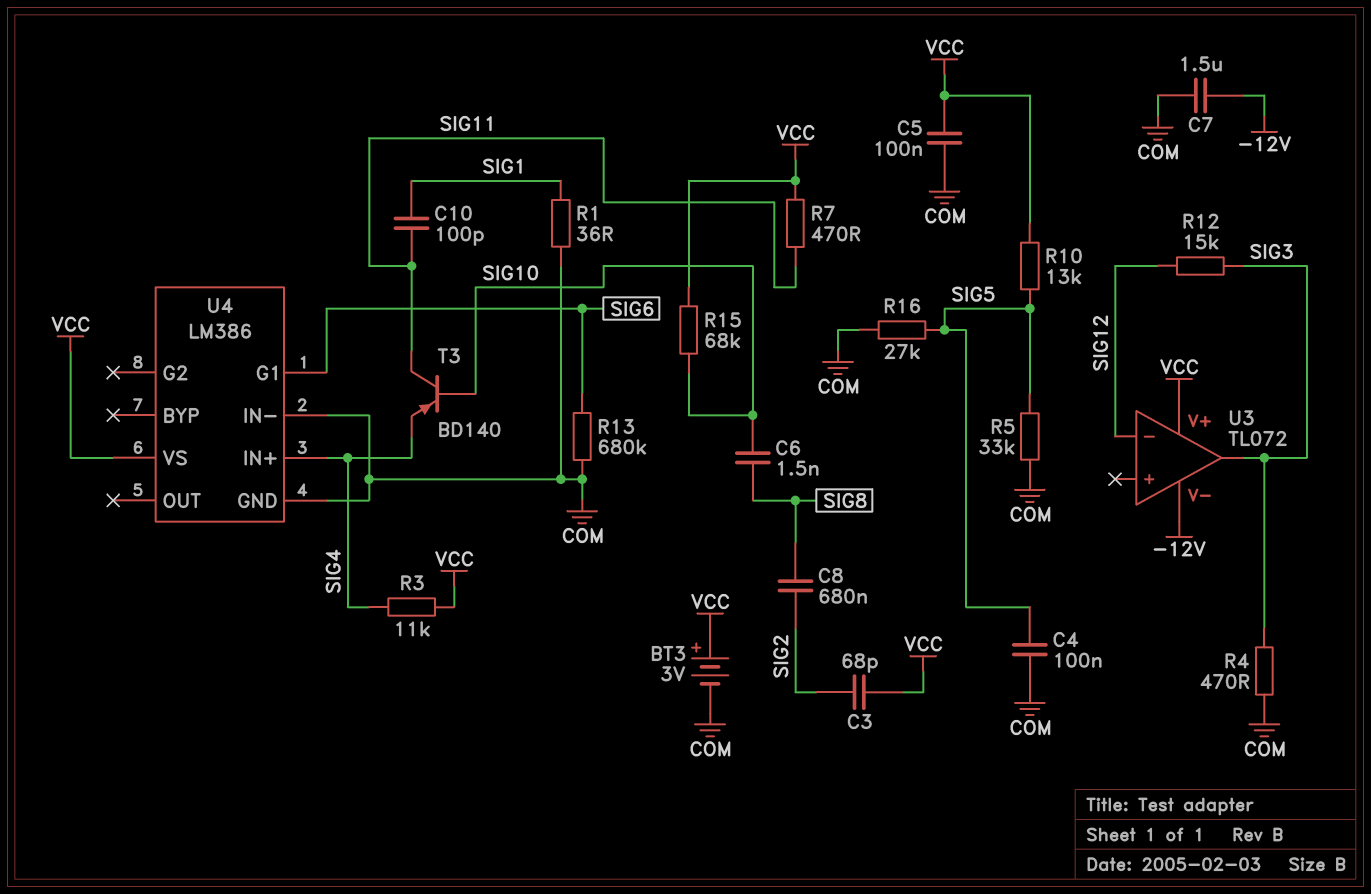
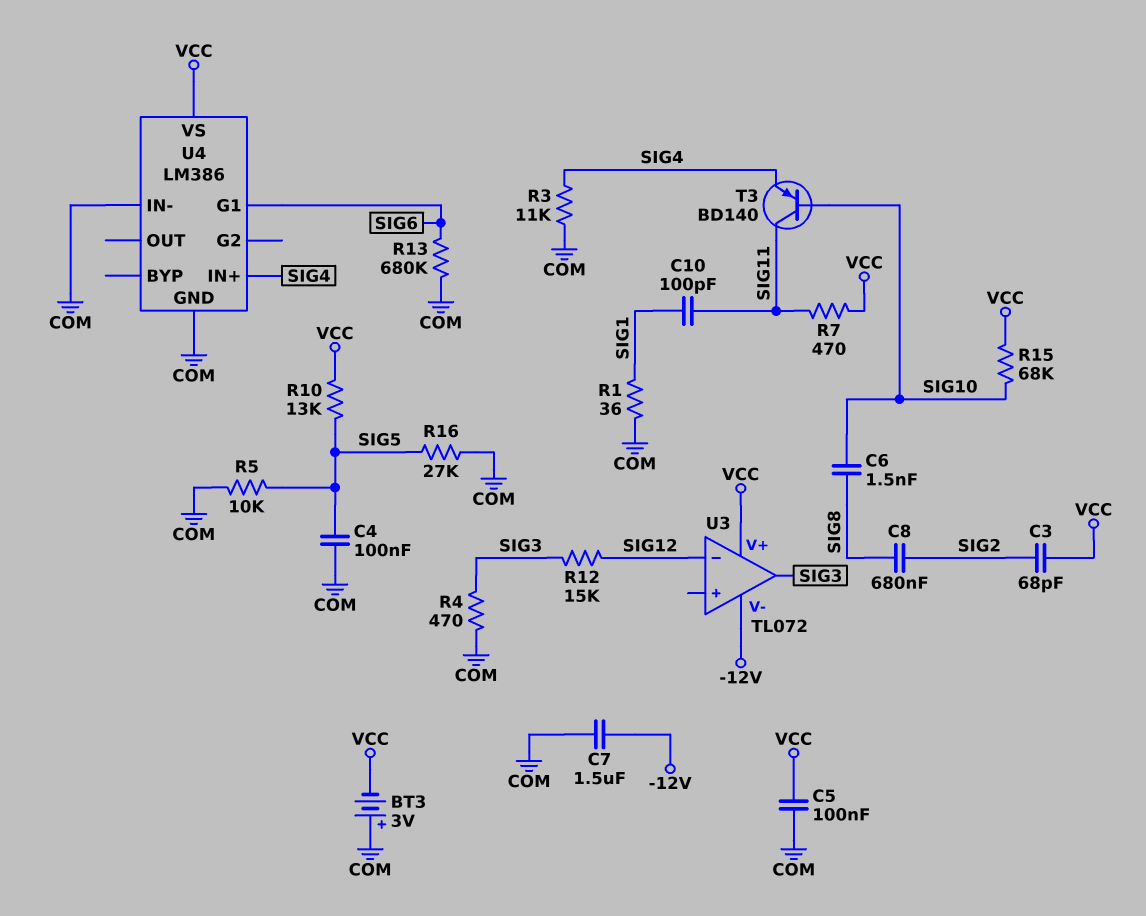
BT3: 3V (plus VCC, minus COM) -> 3V (plus COM, minus VCC)
R3: 11k (SIG4, VCC) -> 11k (COM, SIG4)
R5: 33k (COM, SIG5) -> 10k (COM, SIG5)

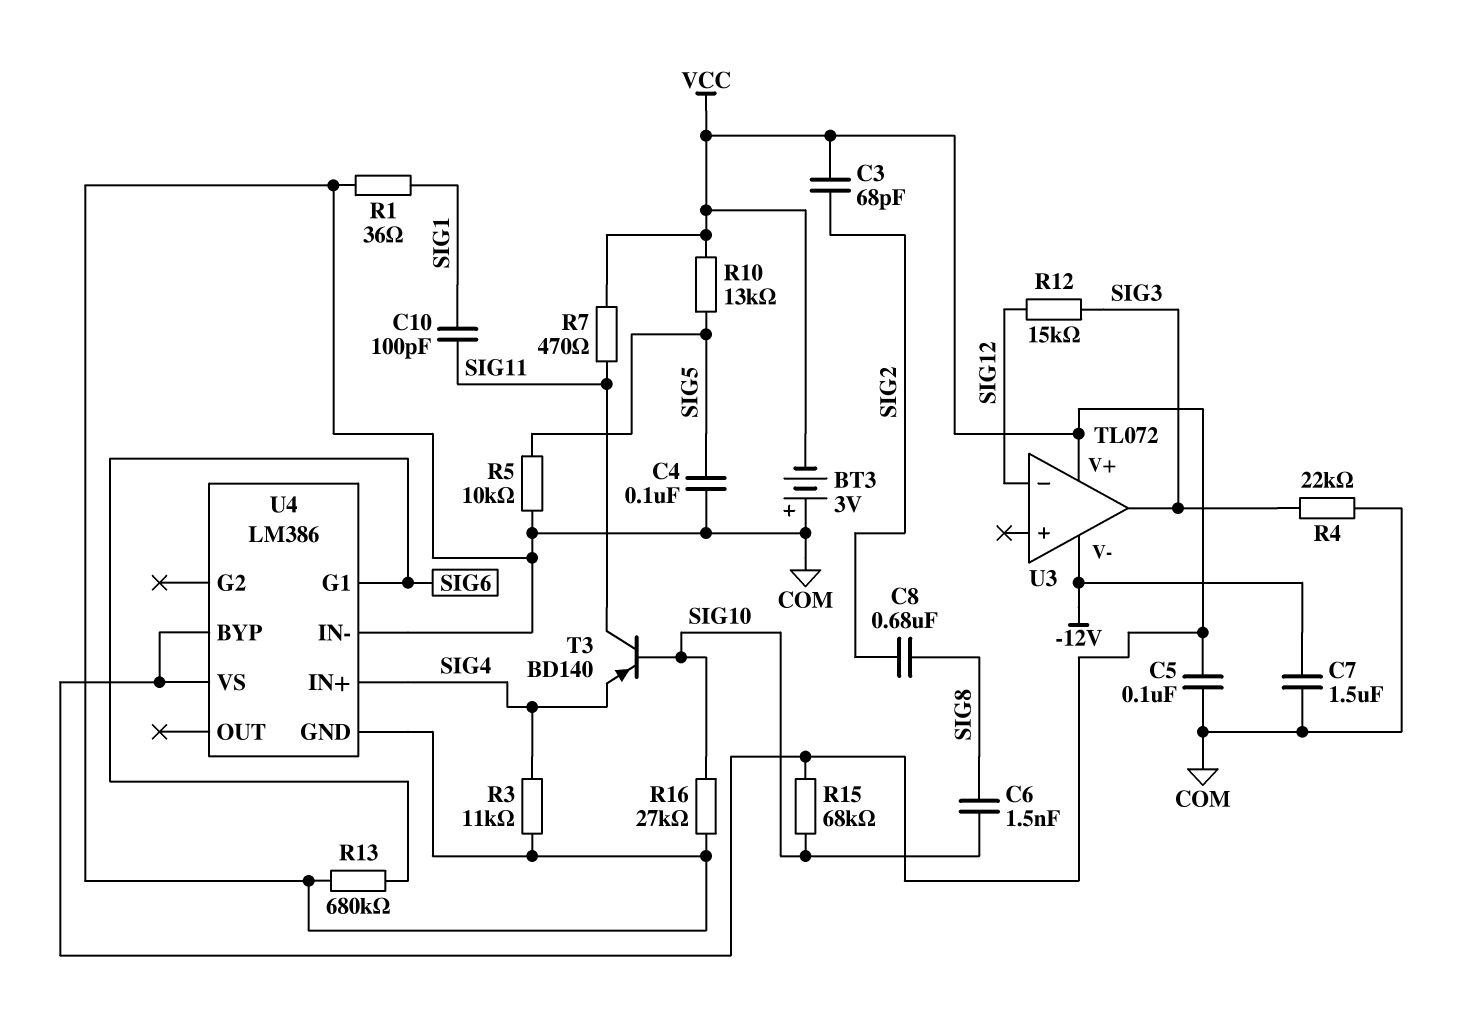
R4: 470 (COM, SIG3) -> 22k (COM, SIG3)
R16: 27k (COM, SIG5) -> 27k (COM, SIG10)
U4 pin BYP: none -> VCC

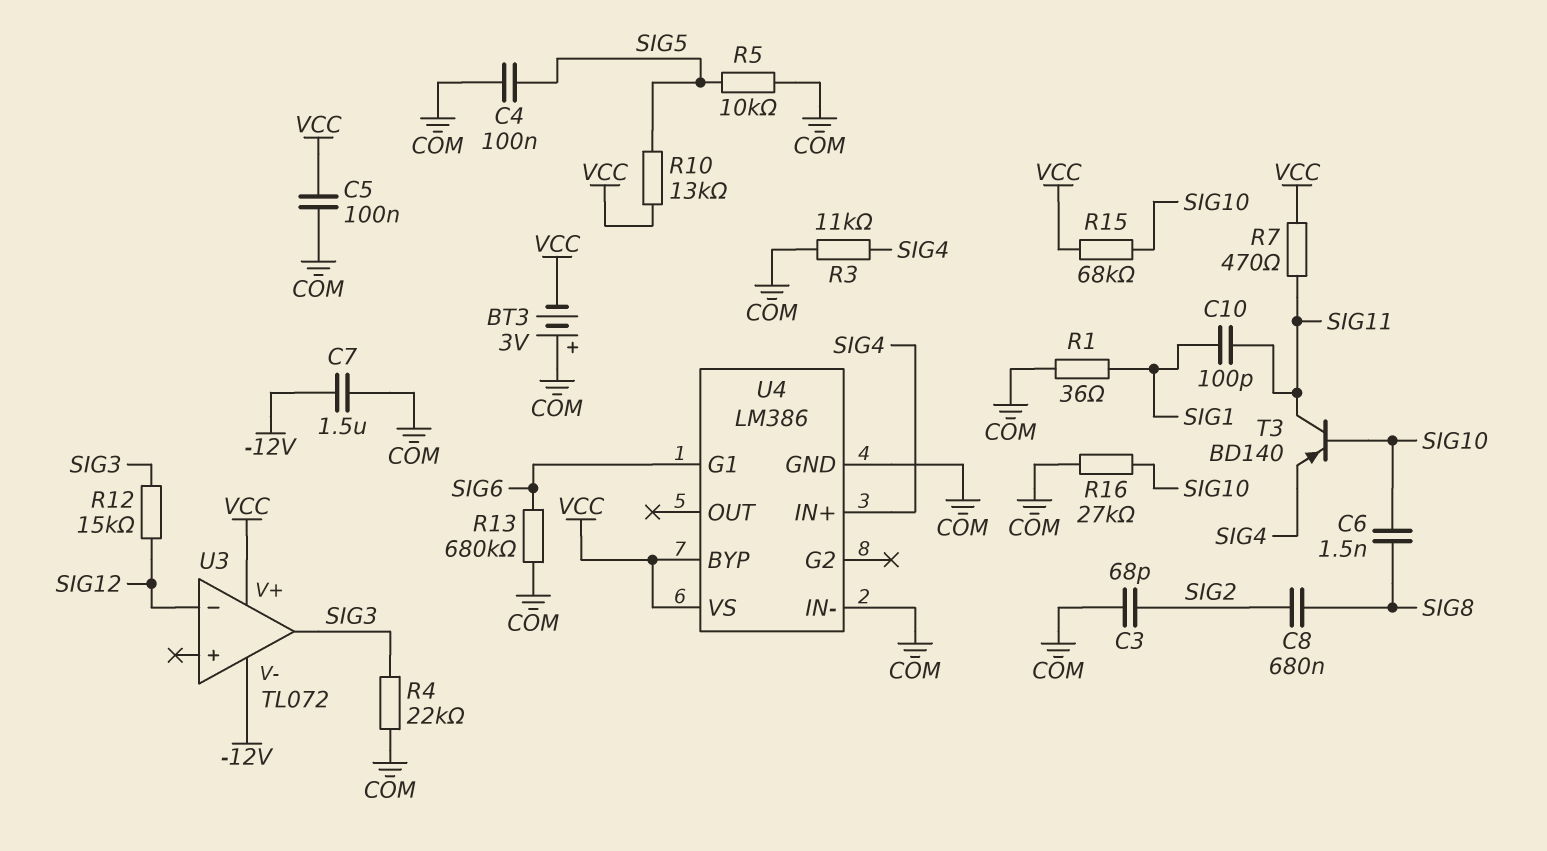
C3: 68pF (SIG2, VCC) -> 68pF (COM, SIG2)

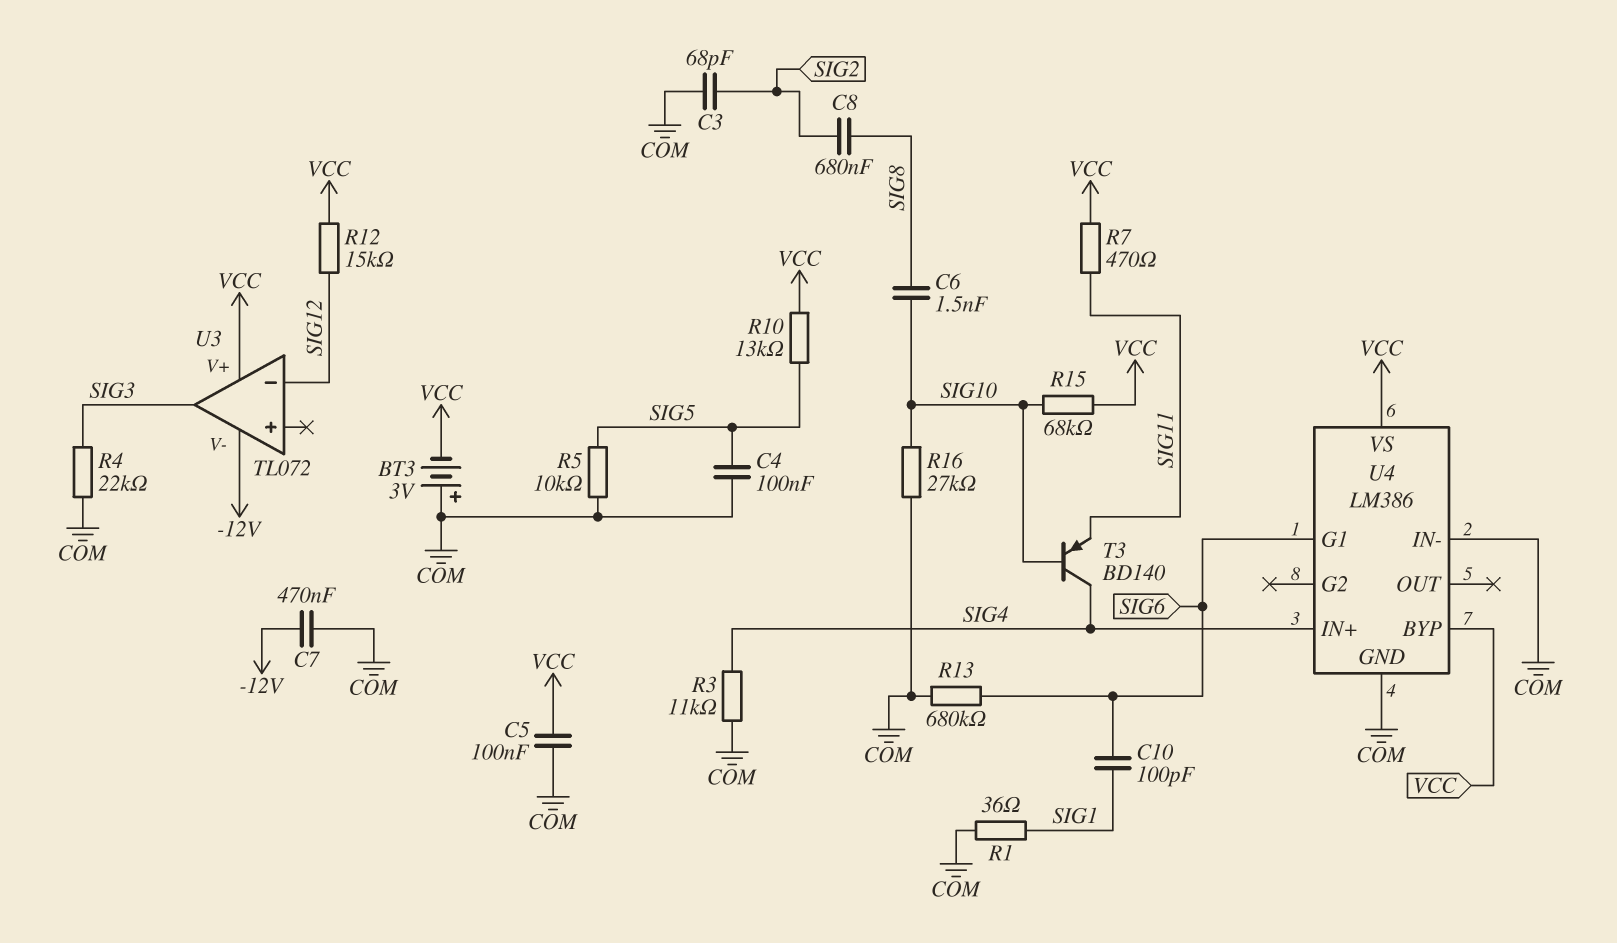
C7: 1.5uF (-12V, COM) -> 470nF (-12V, COM)
C10: 100pF (SIG1, SIG11) -> 100pF (SIG1, SIG6)
R12: 15k (SIG3, SIG12) -> 15k (SIG12, VCC)
T3: PNP BD140 (B SIG10, C SIG11, E SIG4) -> PNP BD140 (B SIG10, C SIG4, E SIG11)

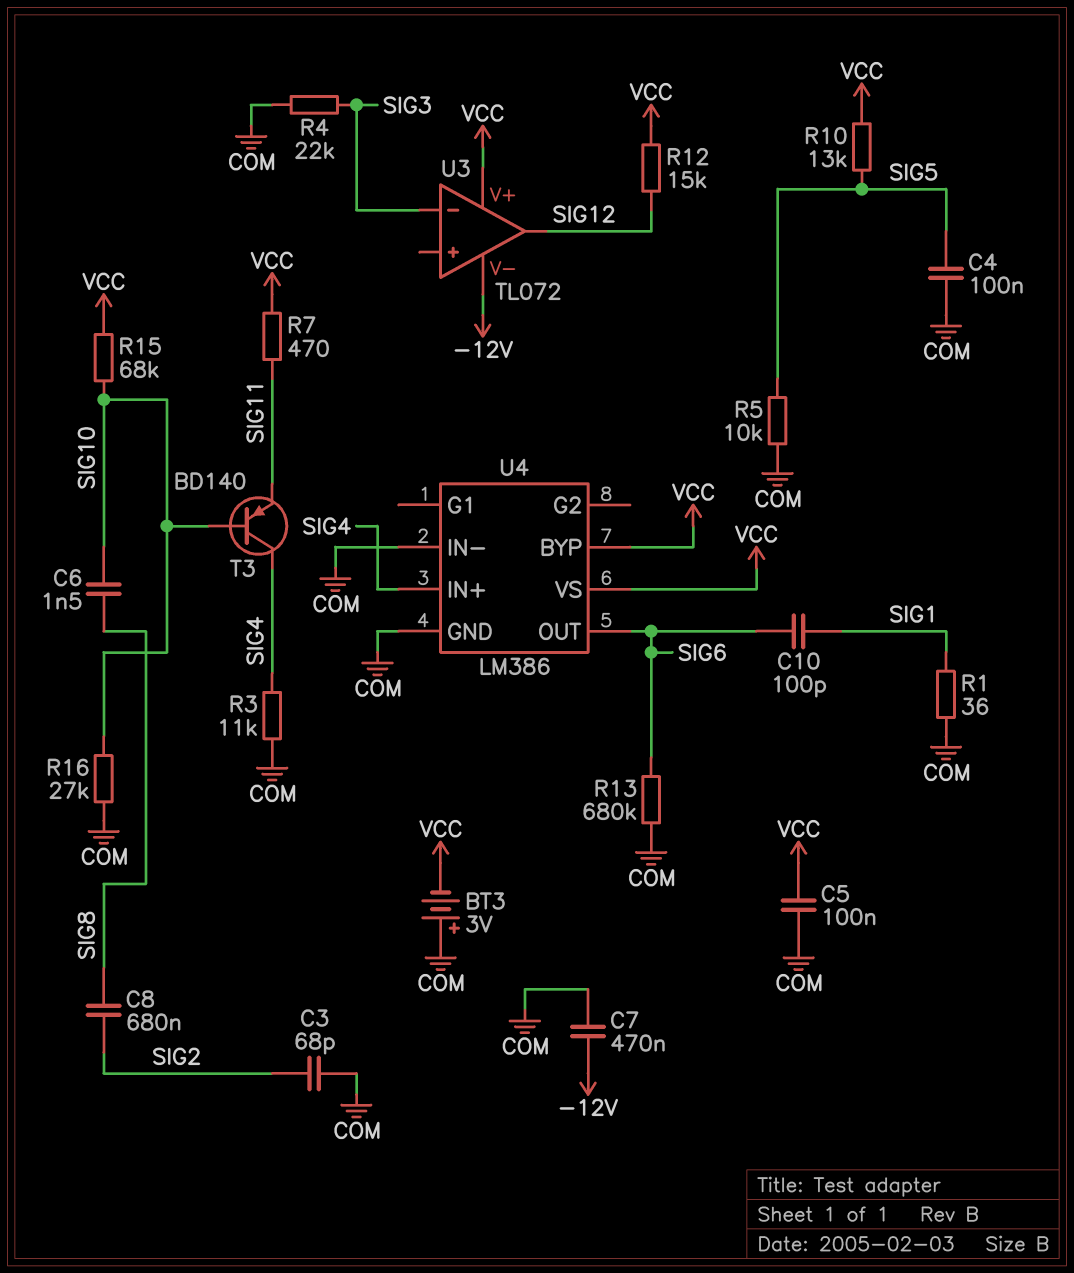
U3 pin in-: SIG12 -> SIG3
U3 pin out: SIG3 -> SIG12
U4 pin G1: SIG6 -> none
U4 pin OUT: none -> SIG6

